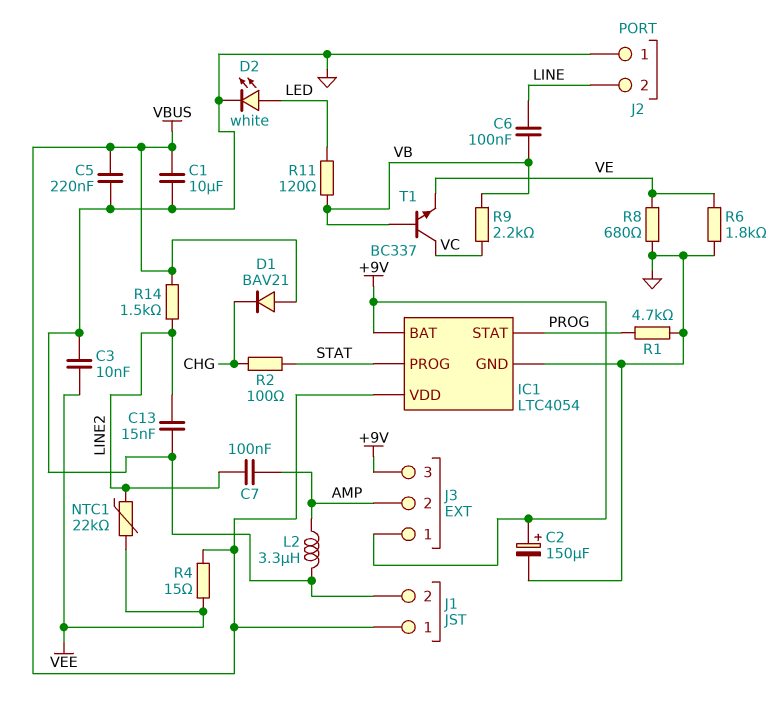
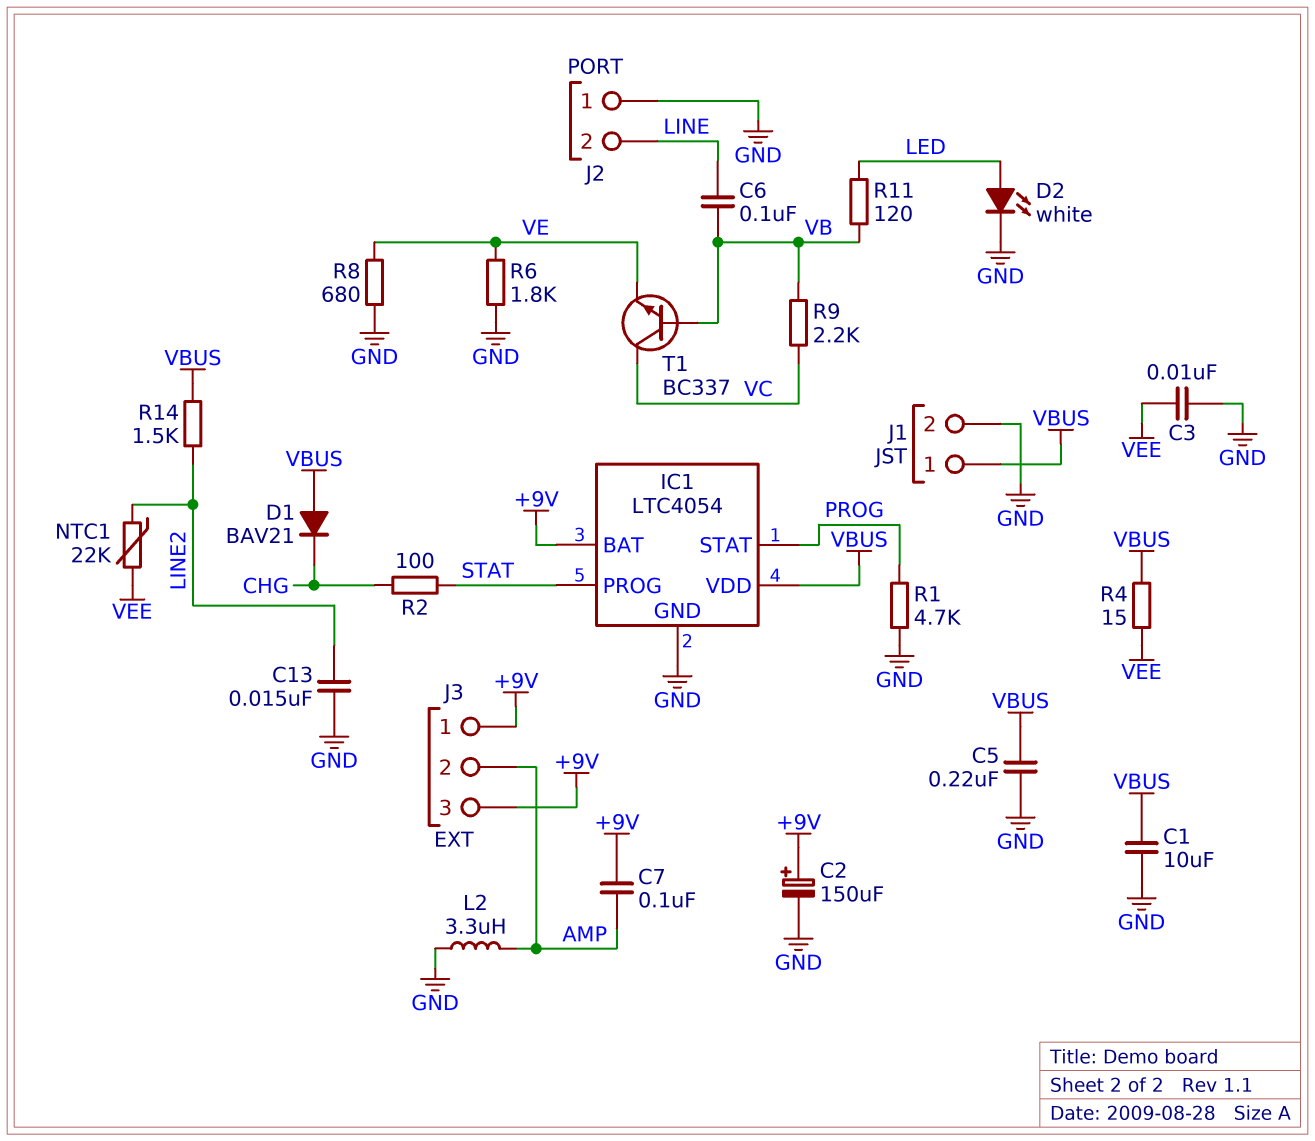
C7: 100nF (AMP, LINE2) -> 100nF (+9V, AMP)

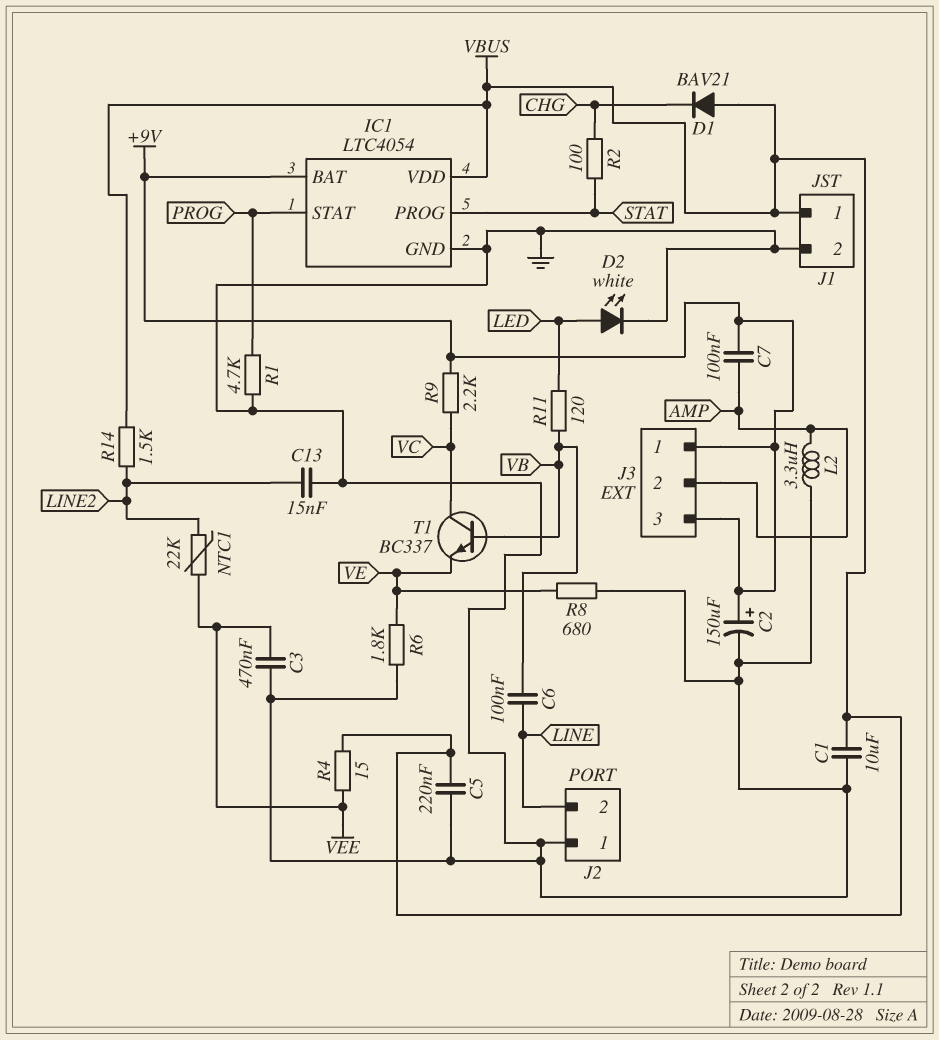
C3: 10nF (GND, VEE) -> 470nF (GND, VEE)
R9: 2.2k (VB, VC) -> 2.2k (+9V, VC)

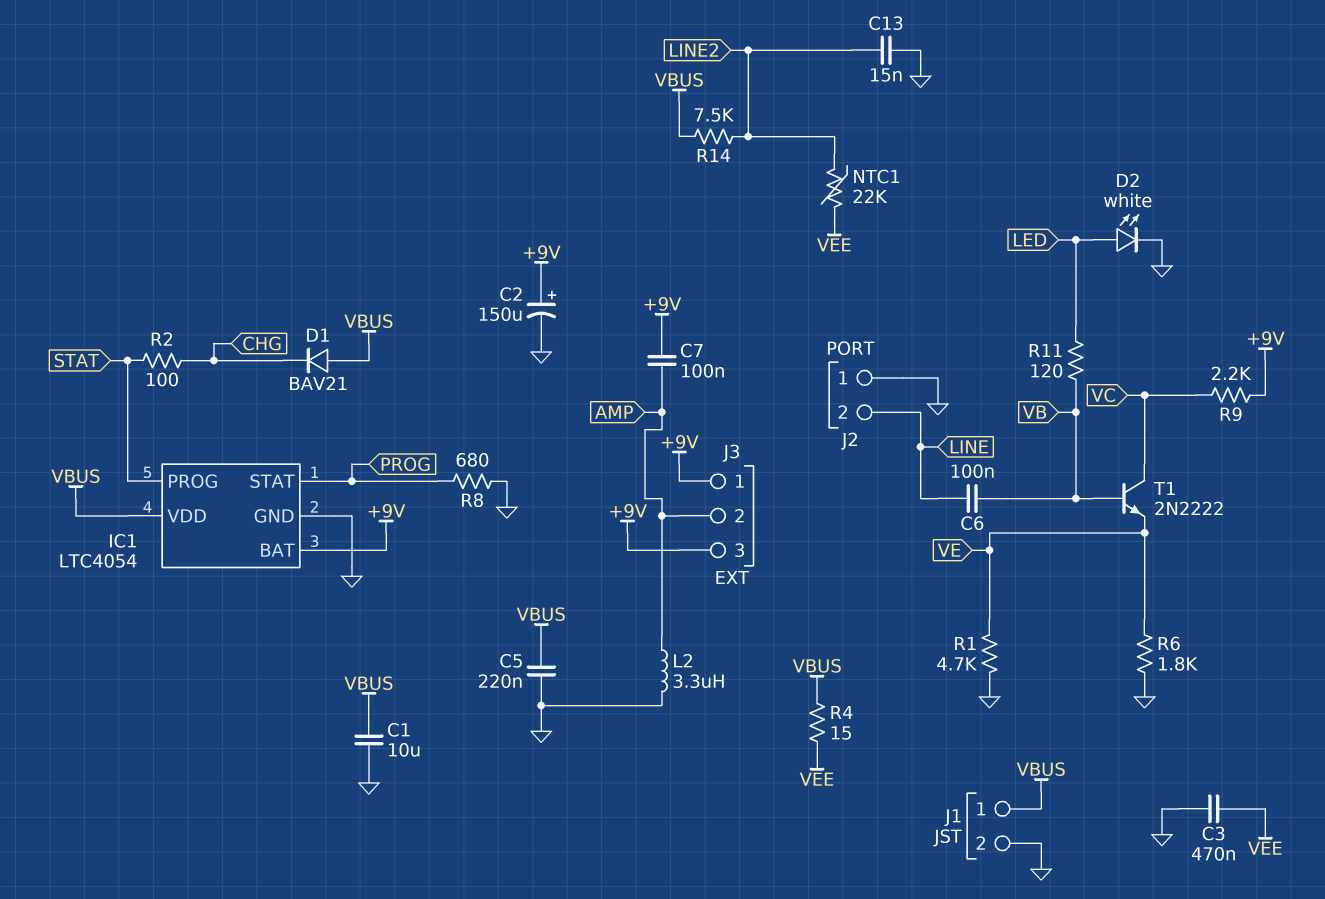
R1: 4.7k (GND, PROG) -> 4.7k (GND, VE)
R8: 680 (GND, VE) -> 680 (GND, PROG)
R14: 1.5k (LINE2, VBUS) -> 7.5k (LINE2, VBUS)
T1: NPN BC337 (B VB, C VC, E VE) -> NPN 2N2222 (B VB, C VC, E VE)

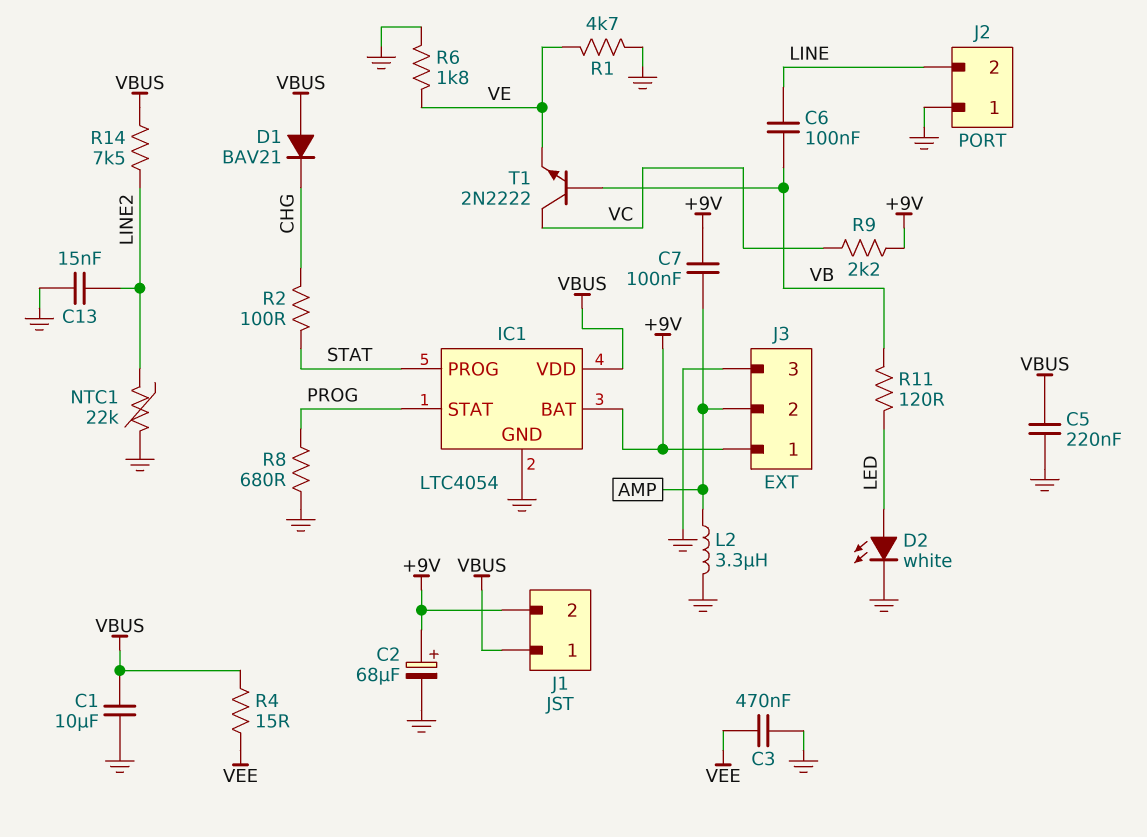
C2: 150uF (plus +9V, minus GND) -> 68uF (plus +9V, minus GND)
J1 pin 2: GND -> +9V
J3 pin 3: +9V -> GND
NTC1: 22k (LINE2, VEE) -> 22k (GND, LINE2)

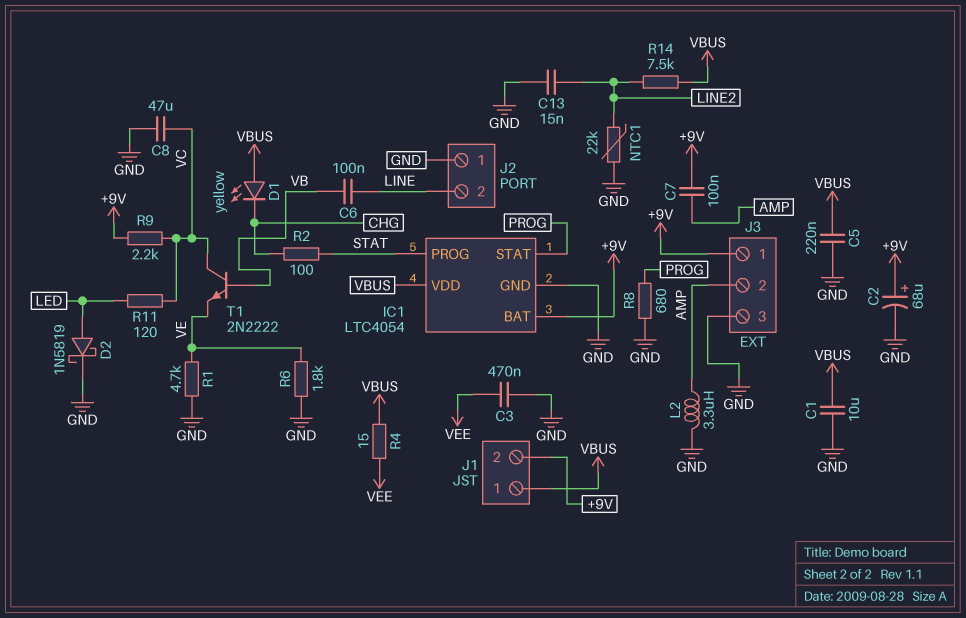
C8: none -> 47uF (GND, VC)
D1: diode BAV21 (A VBUS, K CHG) -> LED yellow (A VBUS, K CHG)
D2: LED white (A LED, K GND) -> schottky 1N5819 (A LED, K GND)
R11: 120 (LED, VB) -> 120 (LED, VC)

